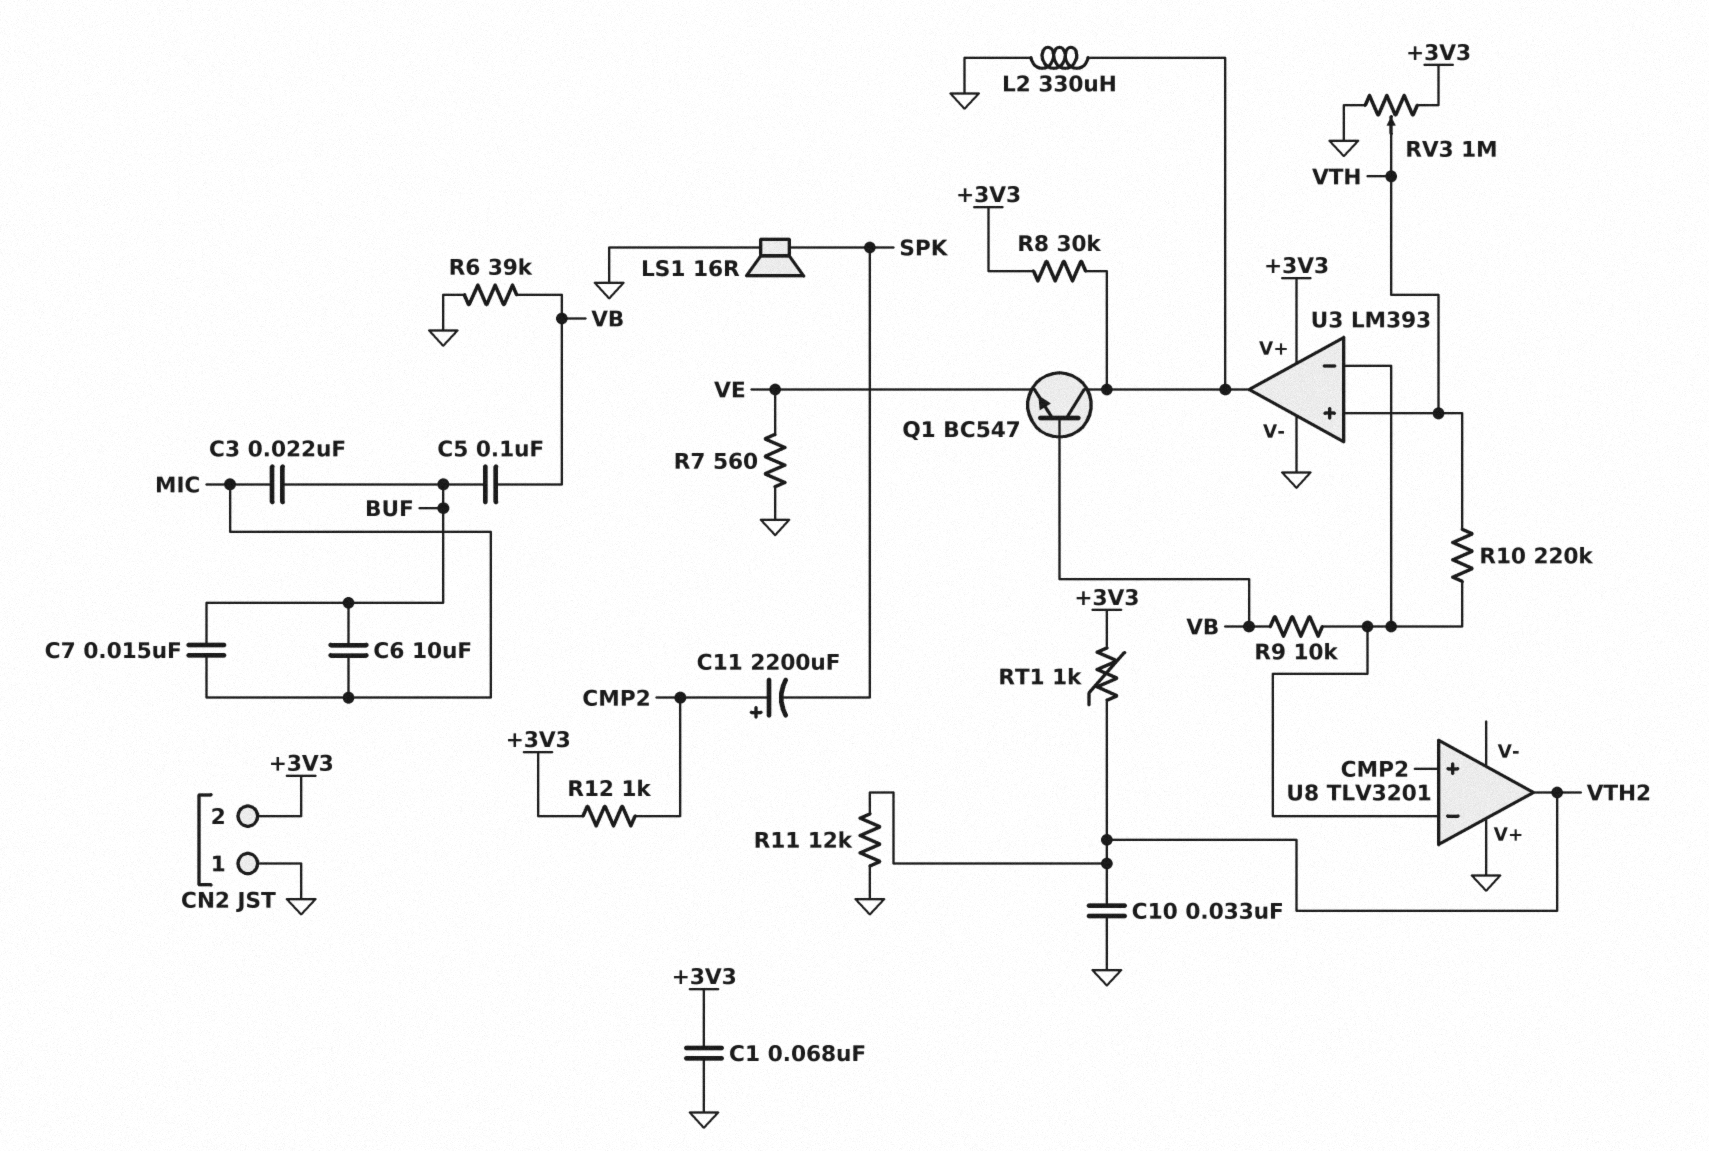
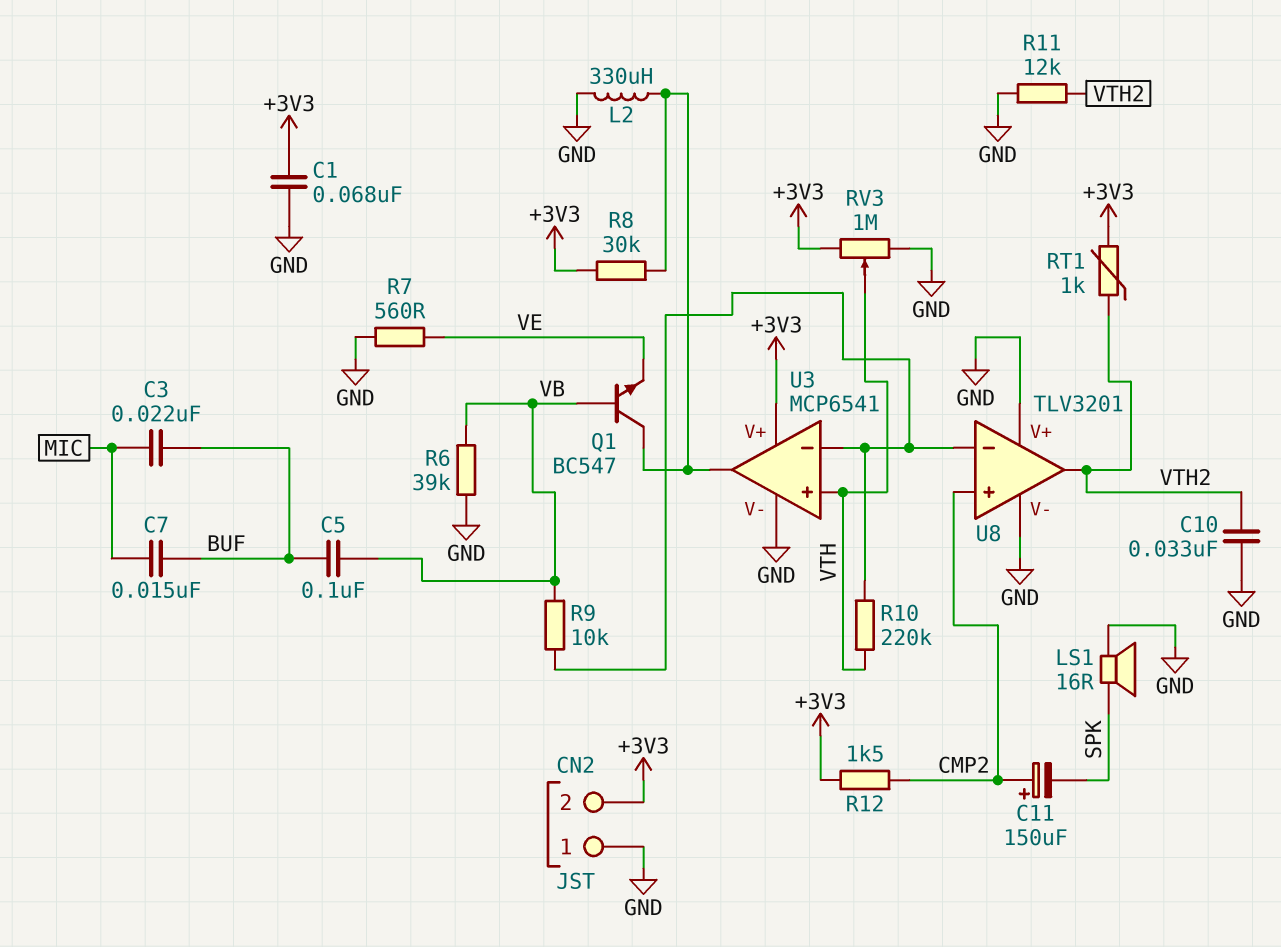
C6: 10uF (BUF, MIC) -> none
C11: 2200uF (plus CMP2, minus SPK) -> 150uF (plus CMP2, minus SPK)
R12: 1k (+3V3, CMP2) -> 1.5k (+3V3, CMP2)
U3: LM393 -> MCP6541
U8 pin V-: none -> GND

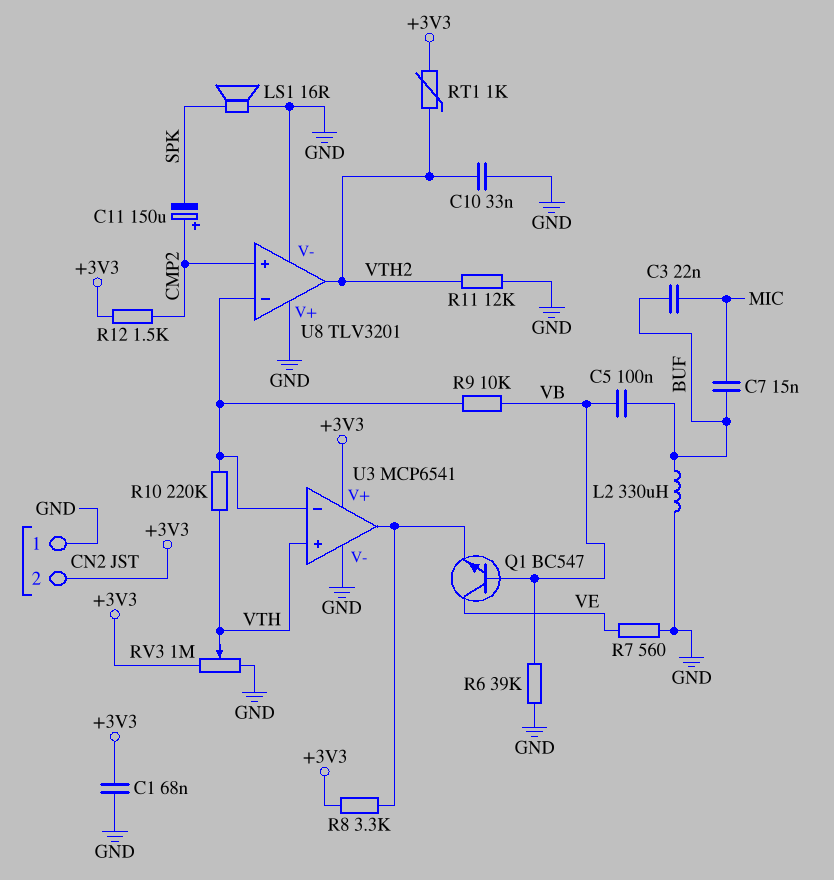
L2: 330uH (GND, U3/out) -> 330uH (BUF, GND)
Q1: NPN BC547 (B VB, C U3/out, E VE) -> NPN BC547 (B VB, C VE, E U3/out)
R8: 30k (+3V3, U3/out) -> 3.3k (+3V3, U3/out)

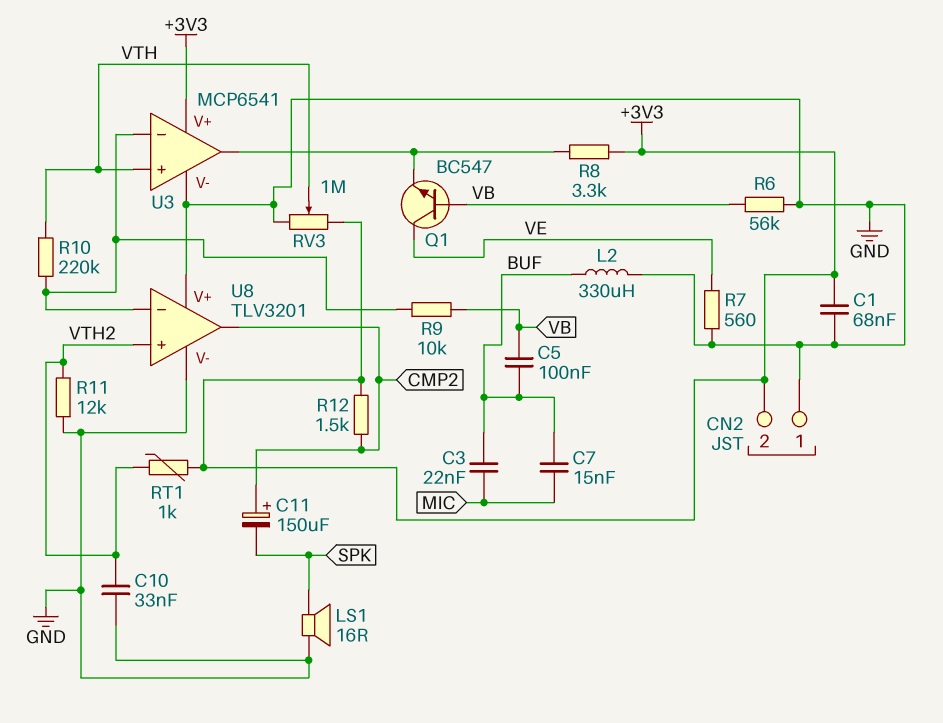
R6: 39k (GND, VB) -> 56k (GND, VB)
U8 pin in+: CMP2 -> VTH2
U8 pin out: VTH2 -> CMP2

